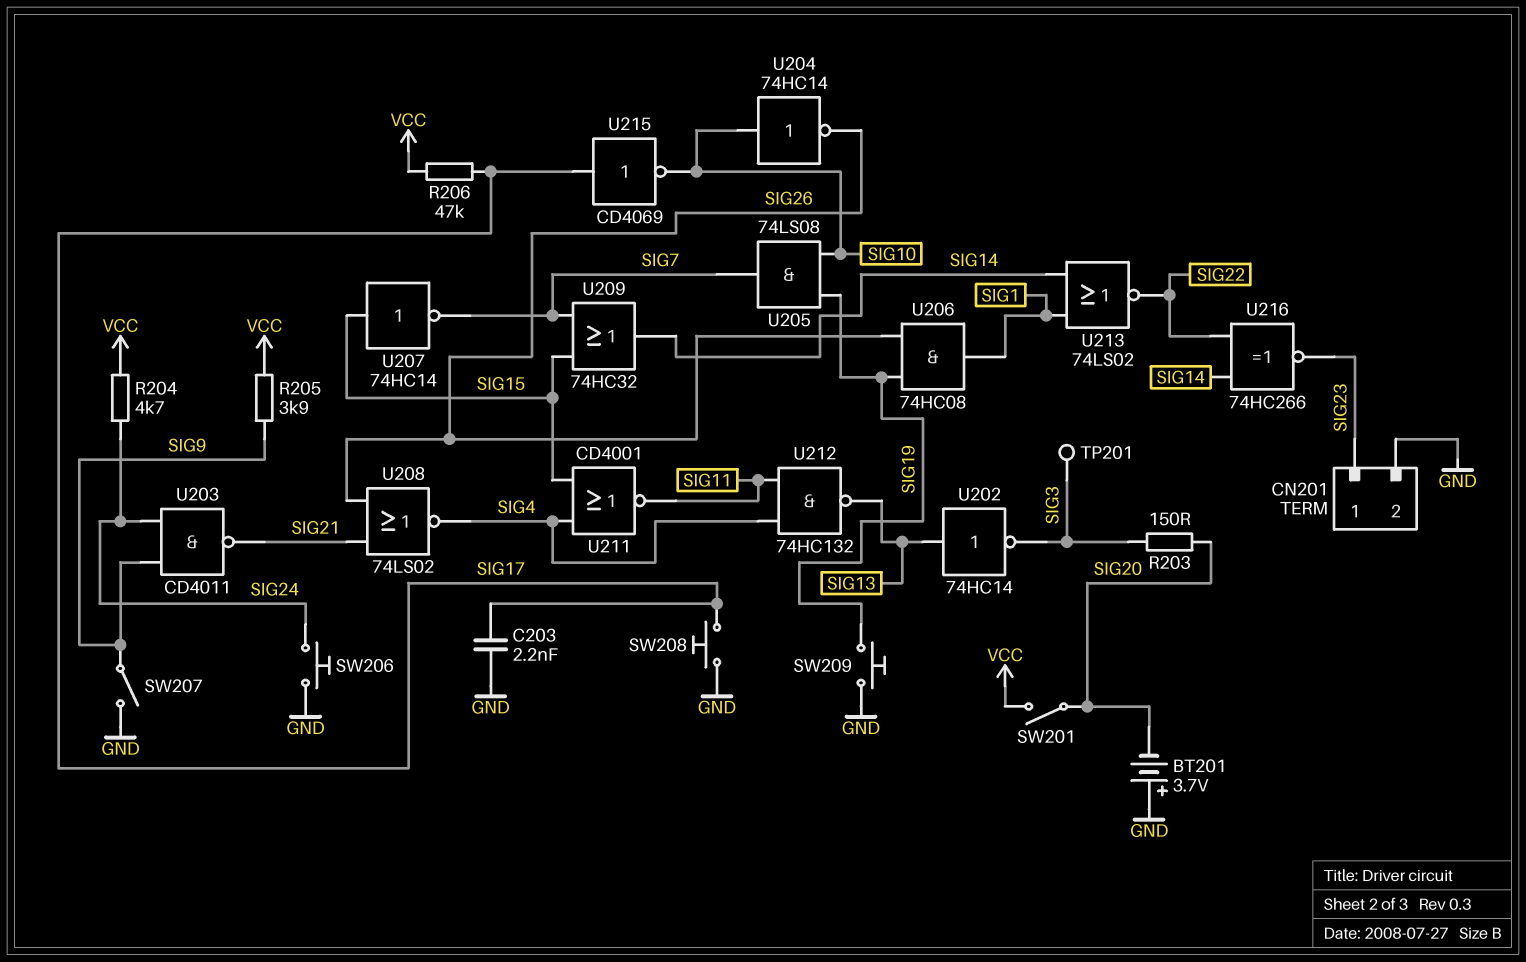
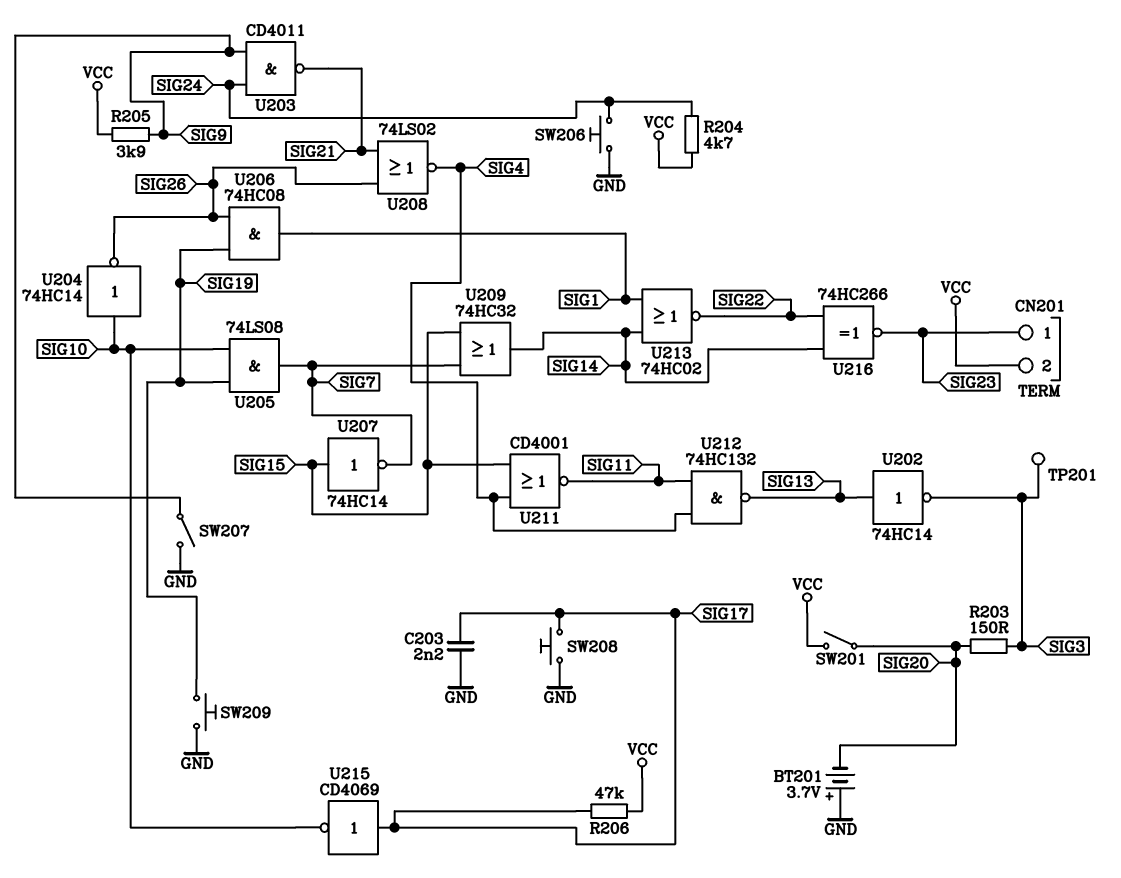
CN201 pin 2: GND -> VCC
U213: NOR 74LS02 (in SIG1, in SIG14, out SIG22) -> NOR 74HC02 (in SIG1, in SIG14, out SIG22)

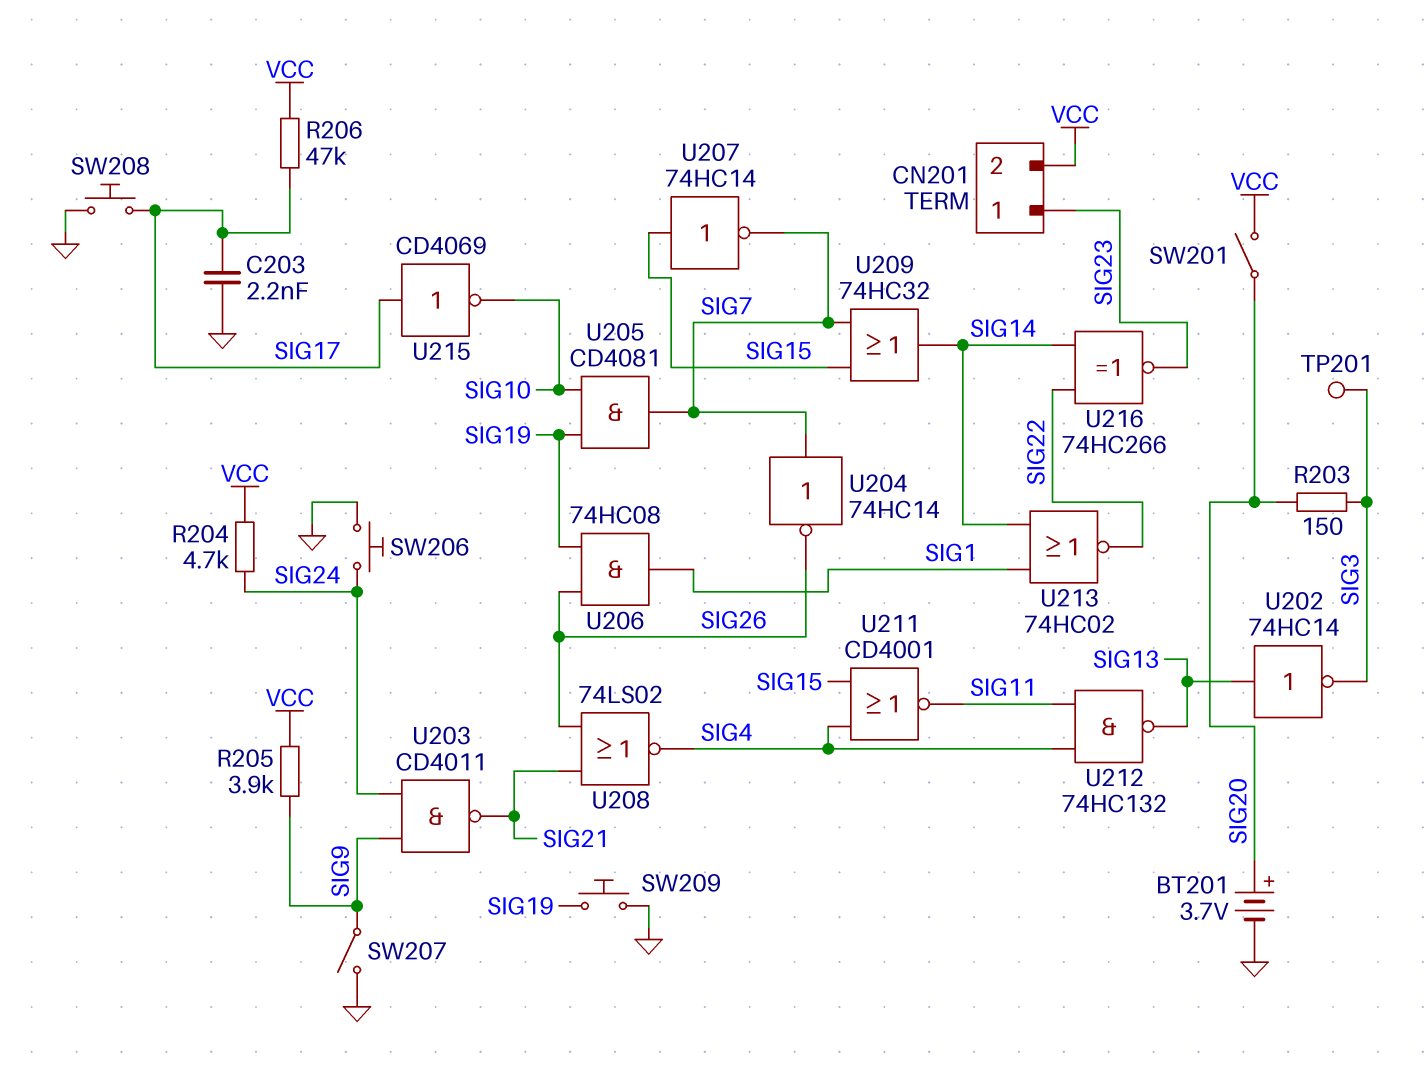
BT201: 3.7V (plus GND, minus SIG20) -> 3.7V (plus SIG20, minus GND)
U204: NOT 74HC14 (in SIG10, out SIG26) -> NOT 74HC14 (in SIG7, out SIG26)
U205: AND 74LS08 (in SIG10, in SIG19, out SIG7) -> AND CD4081 (in SIG10, in SIG19, out SIG7)

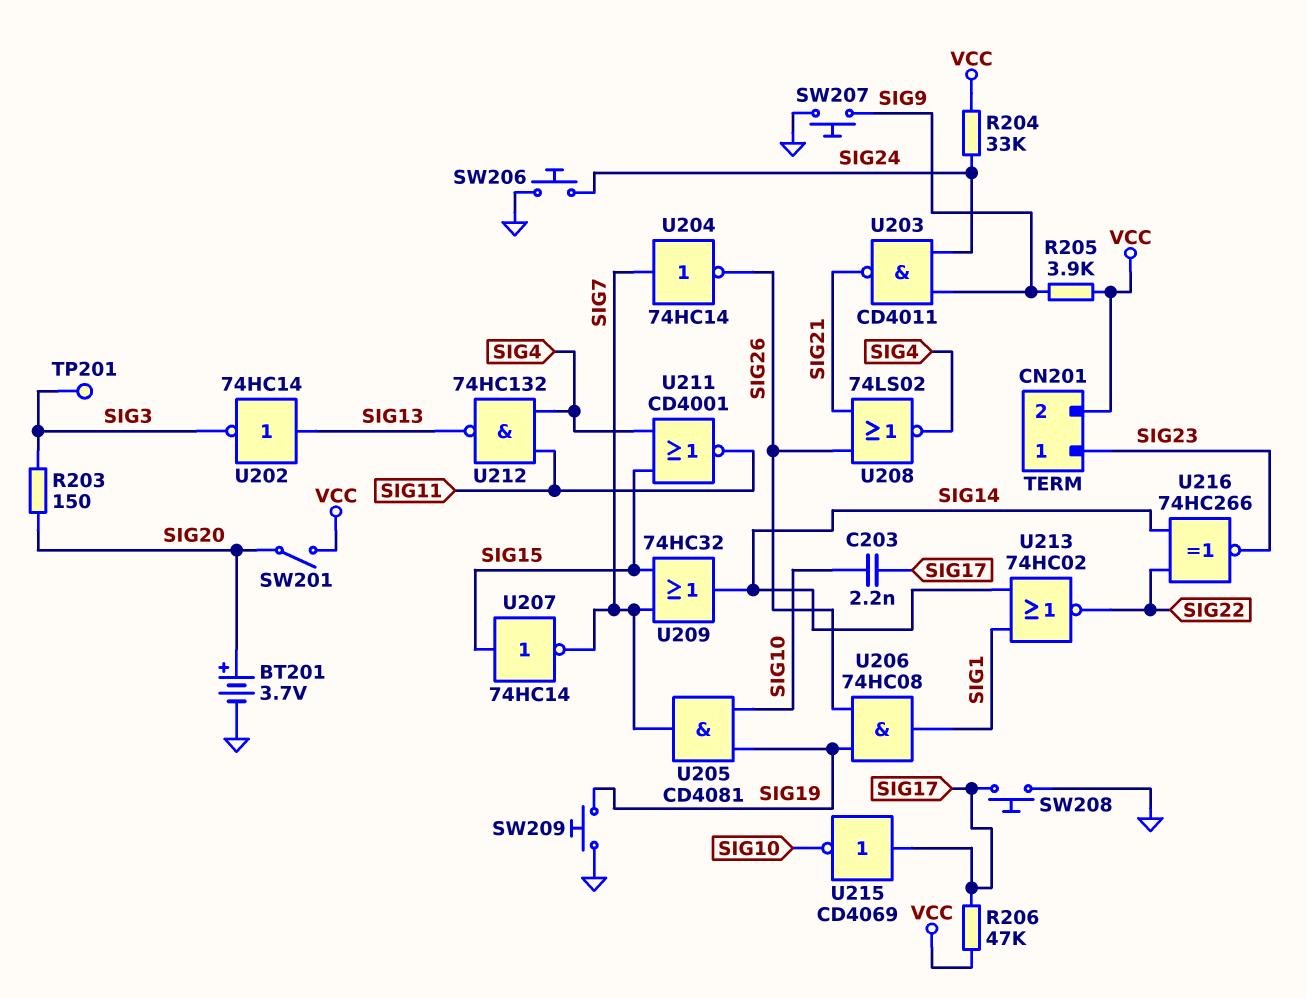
C203: 2.2nF (GND, SIG17) -> 2.2nF (SIG10, SIG17)
R204: 4.7k (SIG24, VCC) -> 33k (SIG24, VCC)
SW207: switch (GND, SIG9) -> button (GND, SIG9)

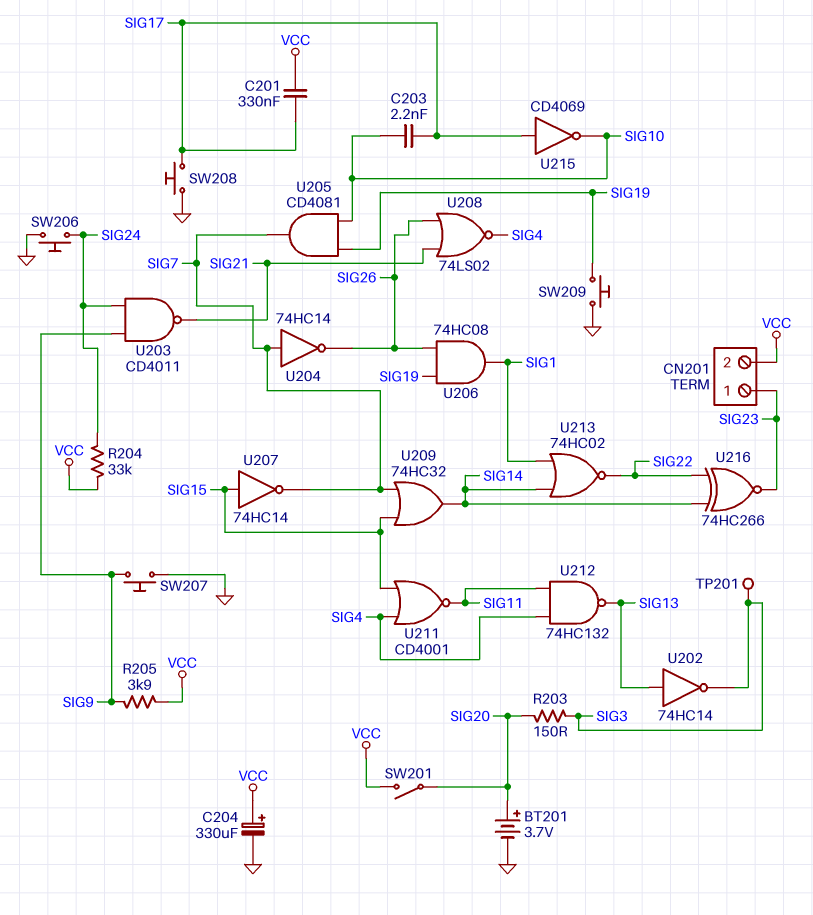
C201: none -> 330nF (SIG17, VCC)
C204: none -> 330uF (plus VCC, minus GND)
R206: 47k (SIG17, VCC) -> none

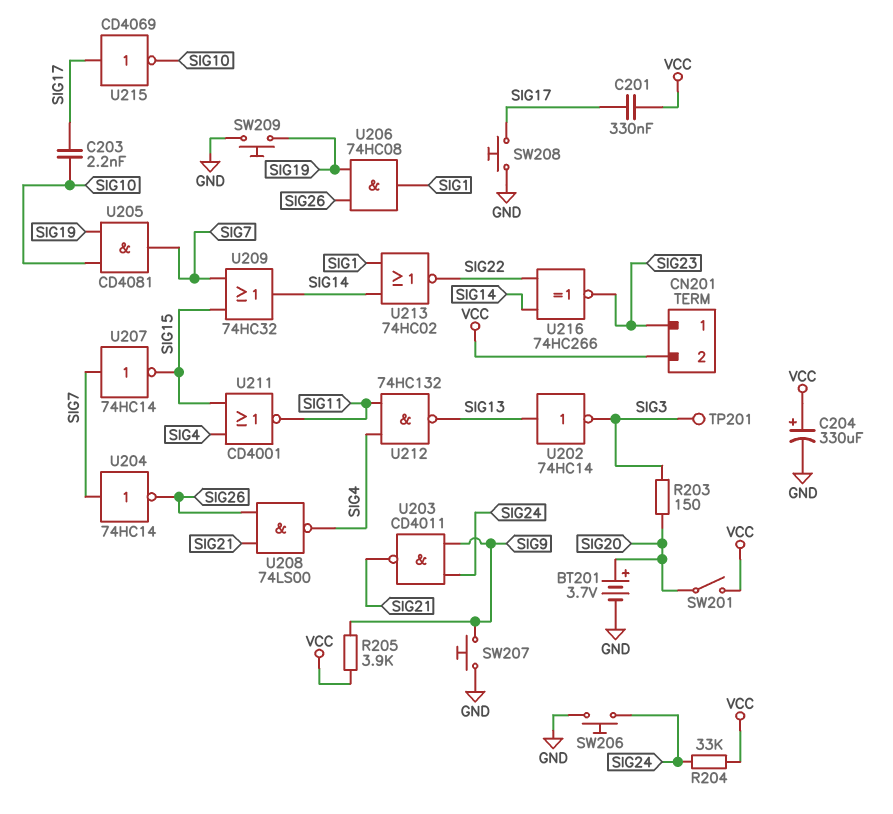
U207: NOT 74HC14 (in SIG15, out SIG7) -> NOT 74HC14 (in SIG7, out SIG15)
U208: NOR 74LS02 (in SIG21, in SIG26, out SIG4) -> NAND 74LS00 (in SIG21, in SIG26, out SIG4)

